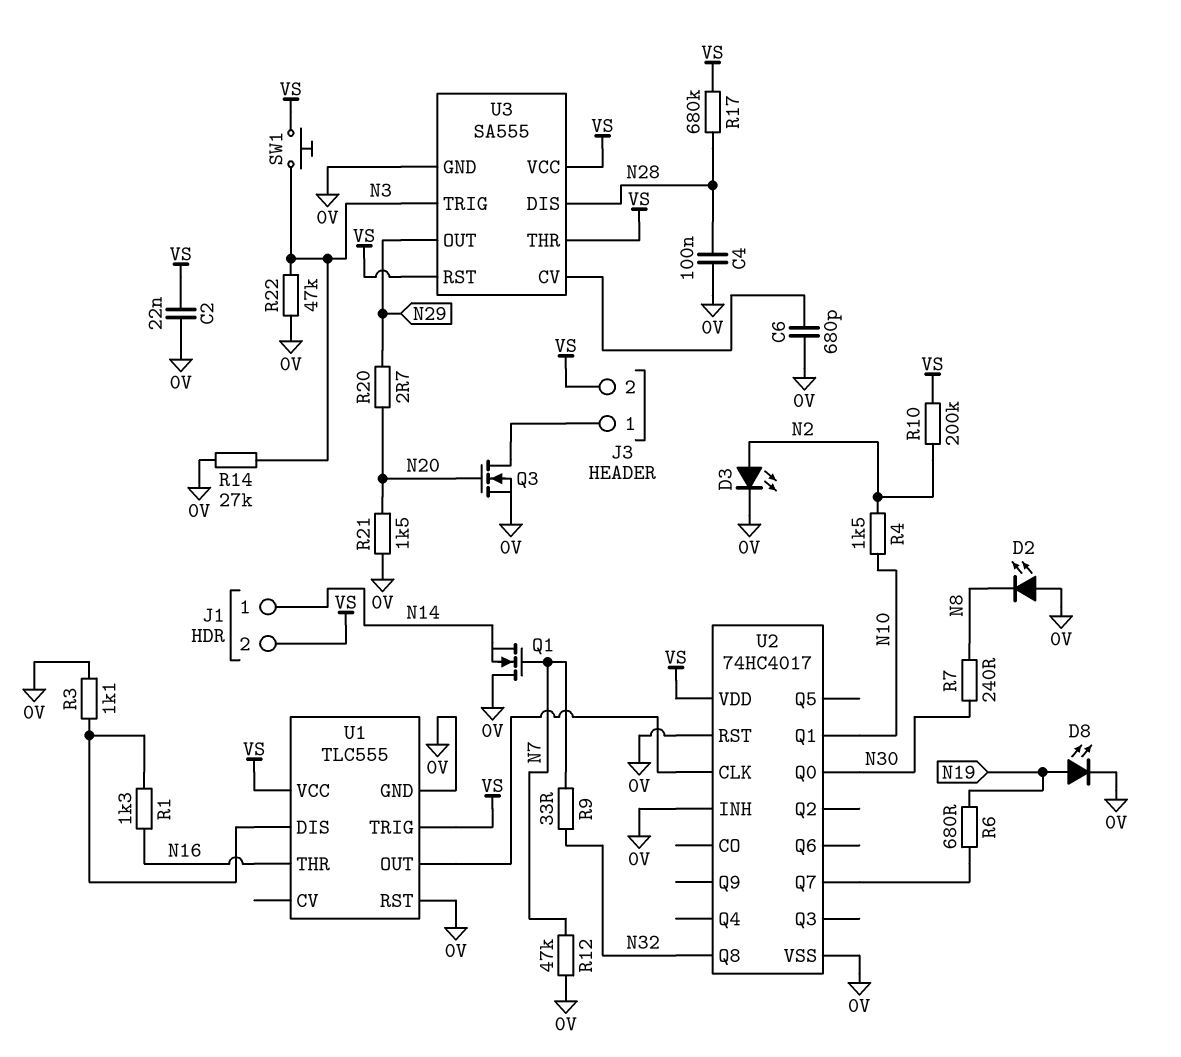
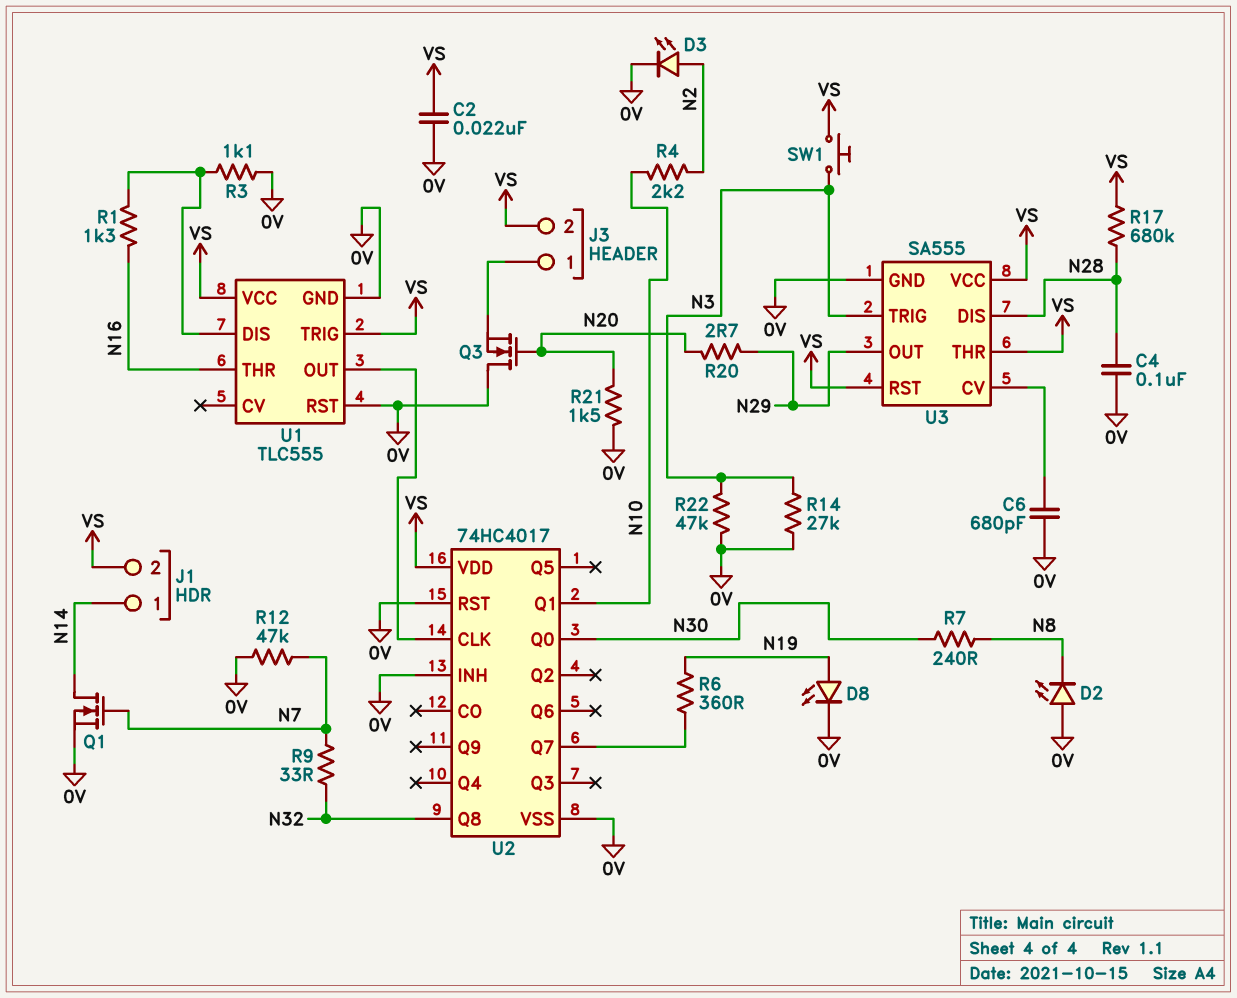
Q1: NMOS (G N7, D 0V, S N14) -> NMOS (G N7, D N14, S 0V)
Q3: NMOS (G N20, D J3/1, S 0V) -> NMOS (G N20, D 0V, S J3/1)
R4: 1.5k (N2, N10) -> 2.2k (N2, N10)
R6: 680 (N19, U2/Q7) -> 360 (N19, U2/Q7)
R10: 200k (N2, VS) -> none

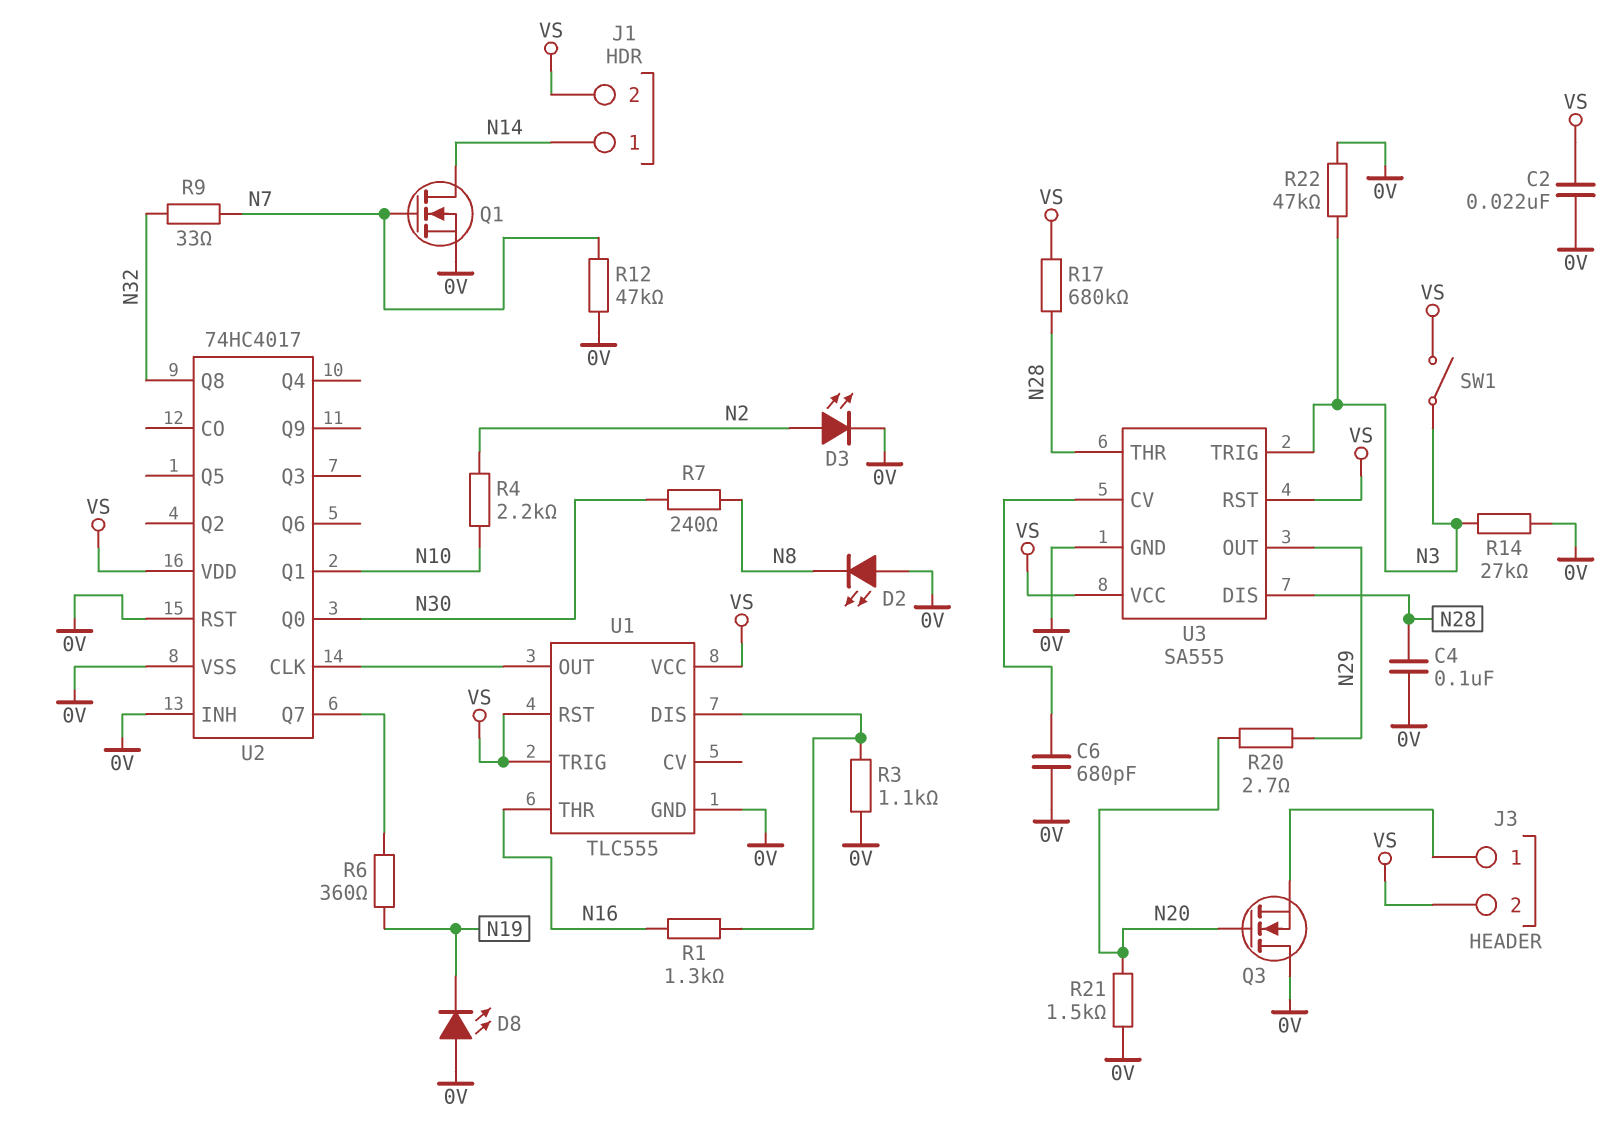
D8: LED (A N19, K 0V) -> LED (A 0V, K N19)
SW1: button (N3, VS) -> switch (N3, VS)
U1 pin RST: 0V -> VS
U3 pin THR: VS -> N28

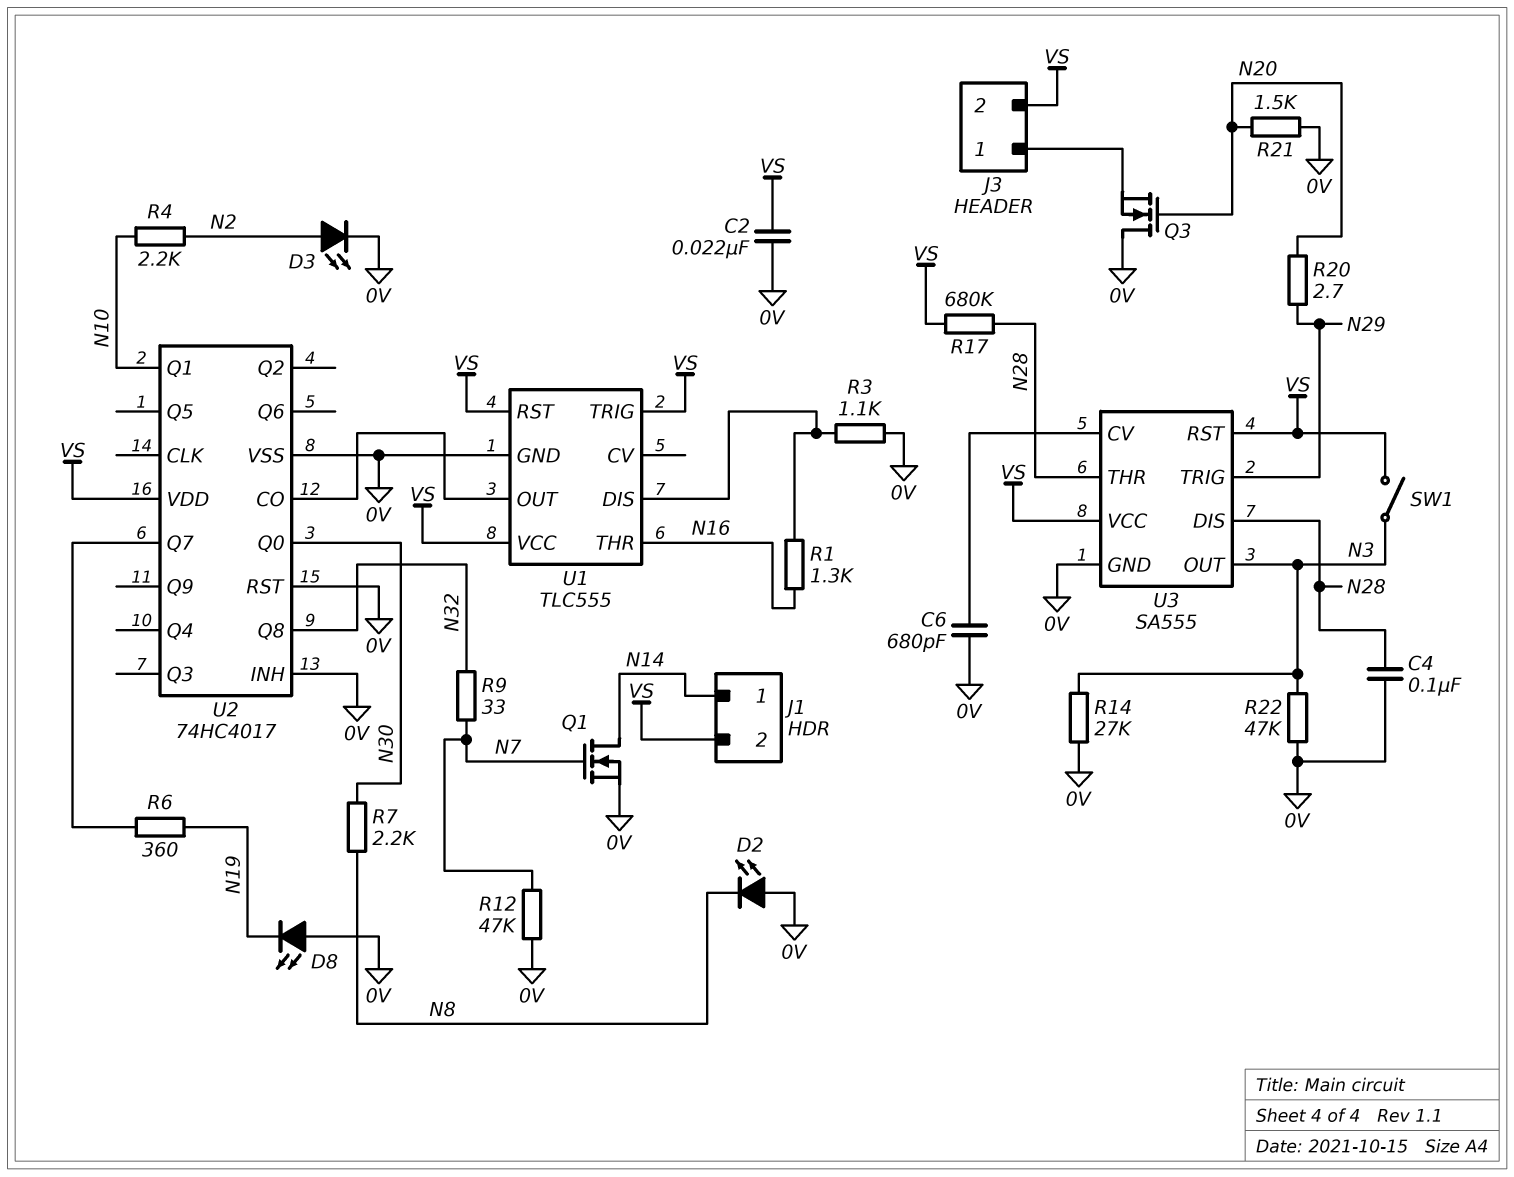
R7: 240 (N8, N30) -> 2.2k (N8, N30)
U2 pin CLK: U1/OUT -> none
U2 pin CO: none -> U1/OUT
U3 pin OUT: N29 -> N3
U3 pin TRIG: N3 -> N29

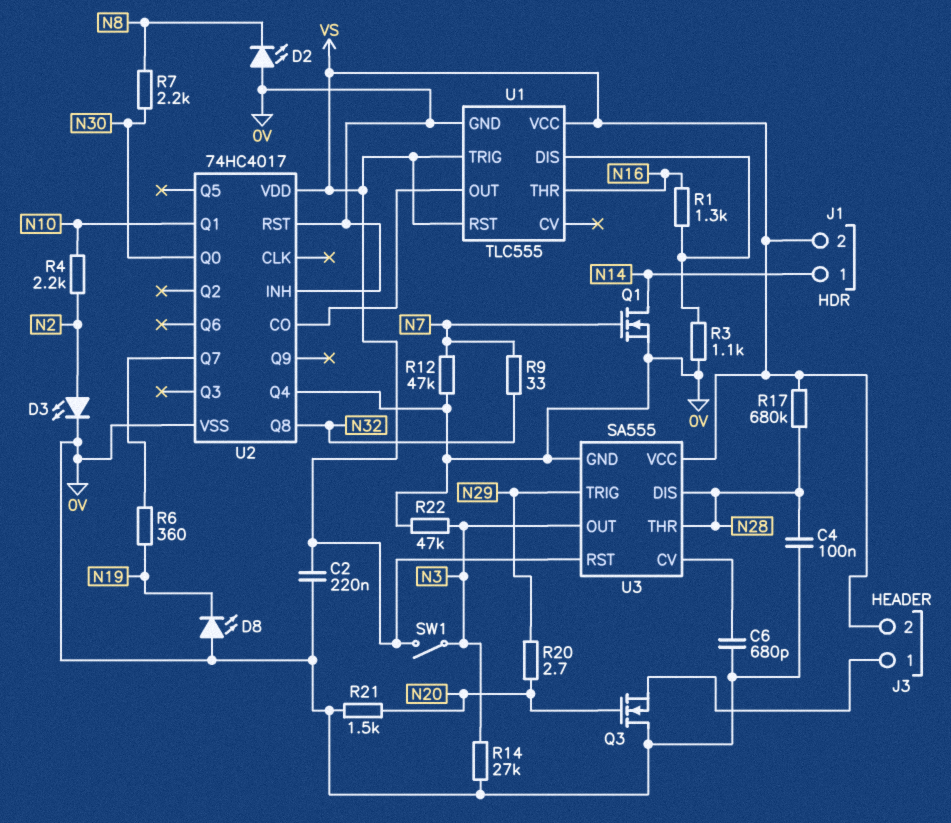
C2: 22nF (0V, VS) -> 220nF (0V, VS)
U2 pin Q4: none -> 0V

